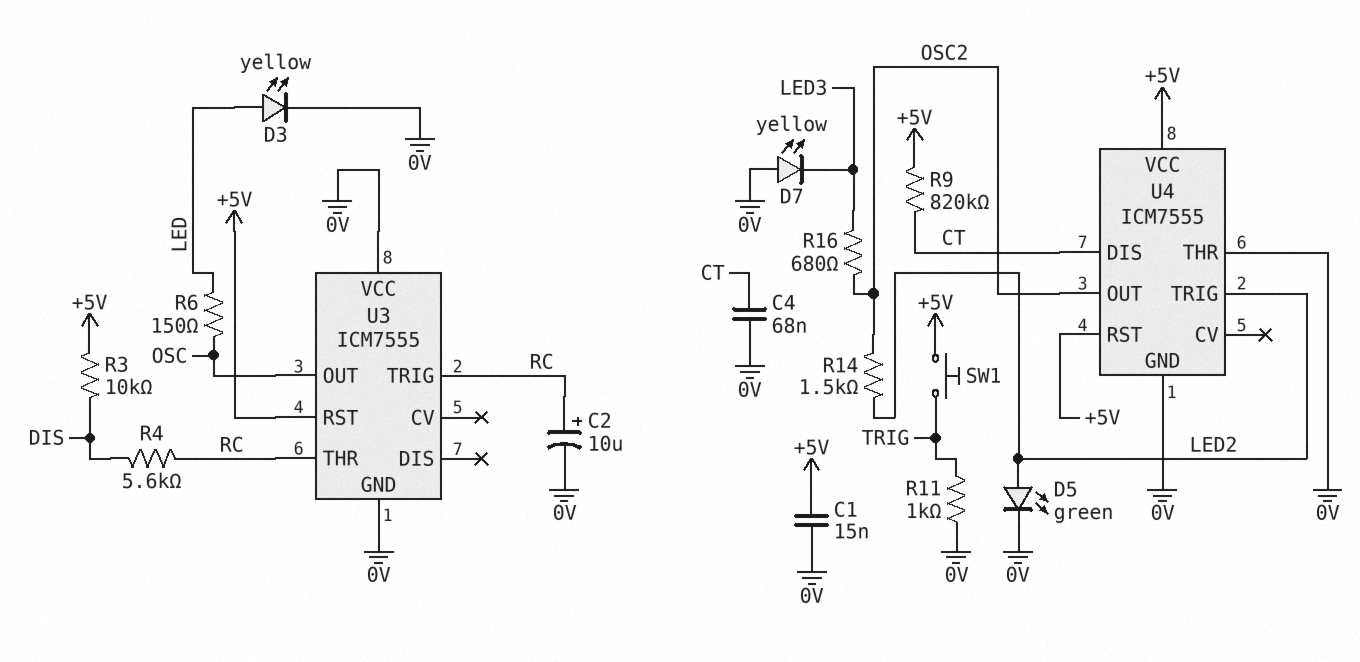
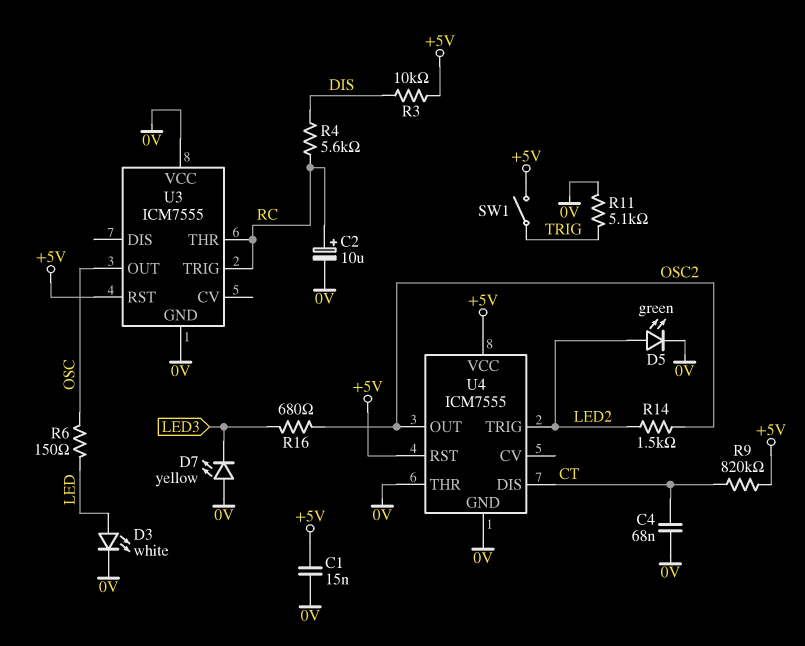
D3: LED yellow (A LED, K 0V) -> LED white (A LED, K 0V)
R11: 1k (0V, TRIG) -> 5.1k (0V, TRIG)
SW1: button (+5V, TRIG) -> switch (+5V, TRIG)

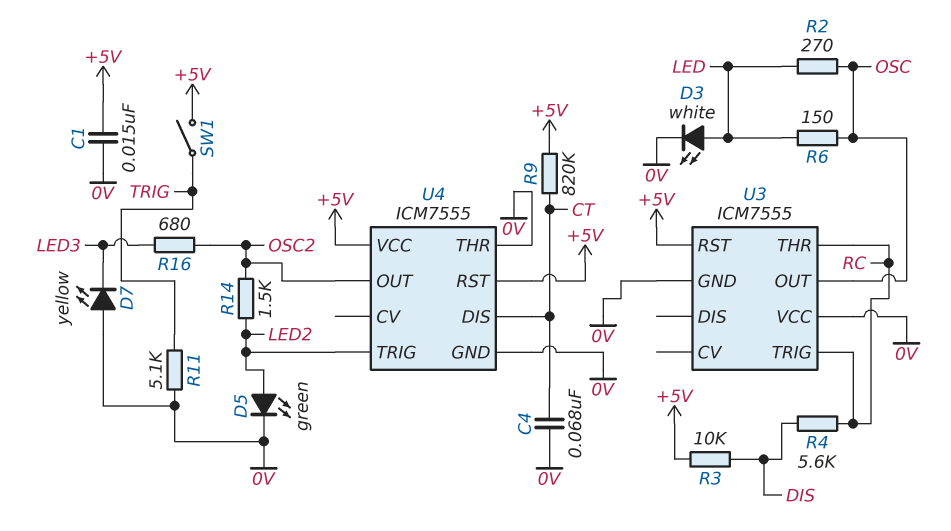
C2: 10uF (plus RC, minus 0V) -> none
R2: none -> 270 (LED, OSC)

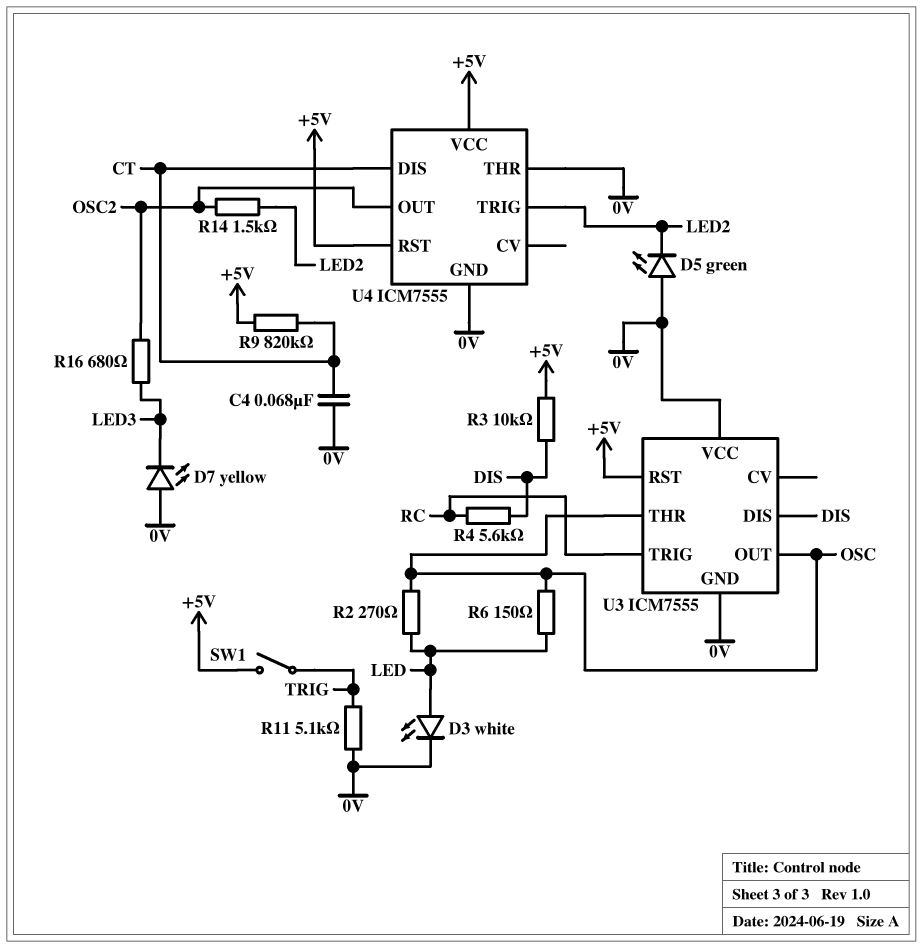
C1: 15nF (+5V, 0V) -> none
D5: LED green (A LED2, K 0V) -> LED green (A 0V, K LED2)
U3 pin DIS: none -> DIS
U3 pin THR: RC -> OSC

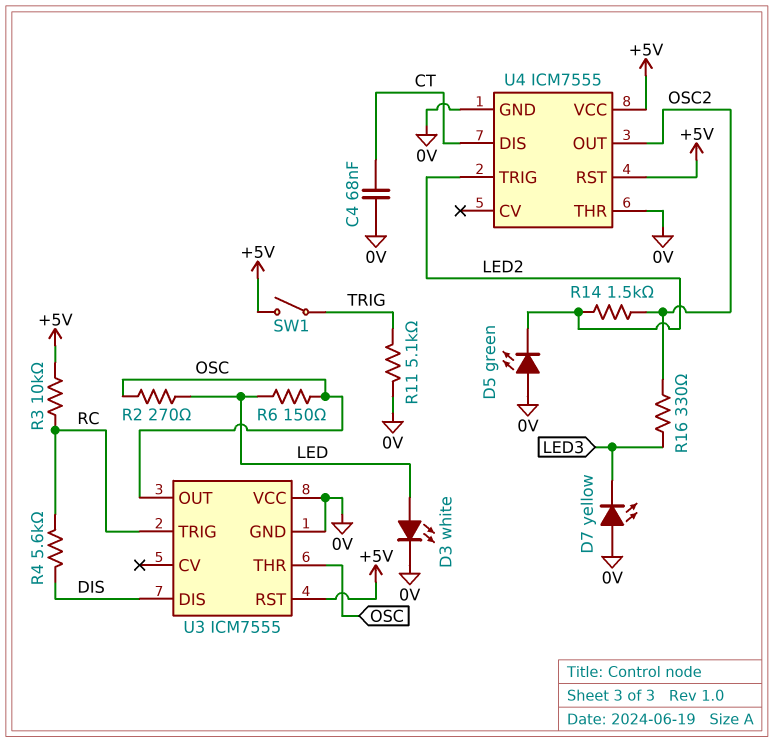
R3: 10k (+5V, DIS) -> 10k (+5V, RC)
R9: 820k (+5V, CT) -> none
R16: 680 (LED3, OSC2) -> 330 (LED3, OSC2)

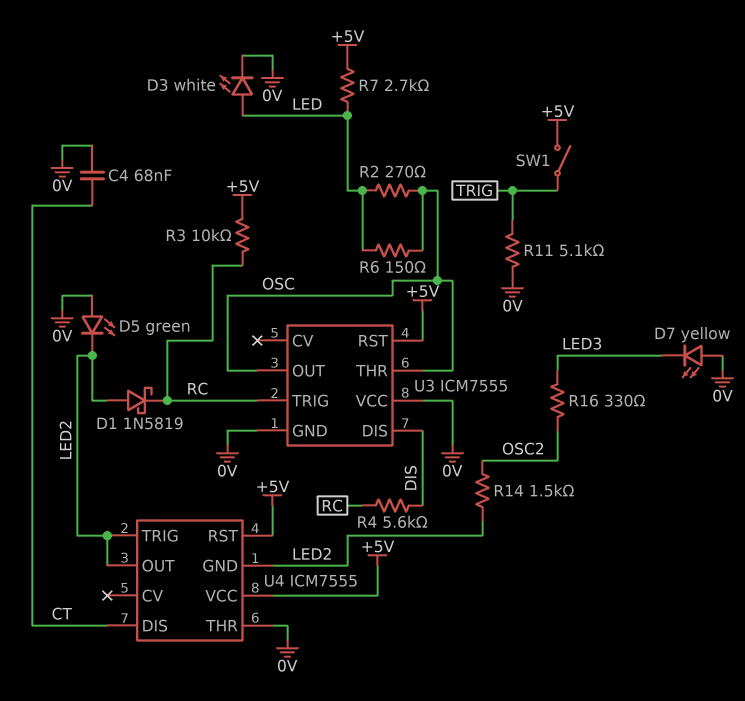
D1: none -> schottky 1N5819 (A LED2, K RC)
R7: none -> 2.7k (+5V, LED)
U4 pin GND: 0V -> LED2
U4 pin OUT: OSC2 -> LED2

